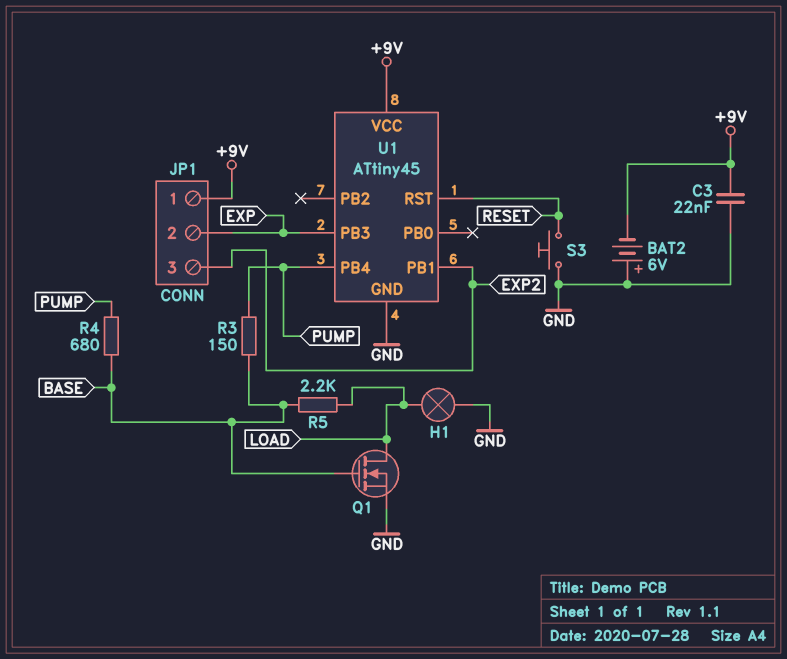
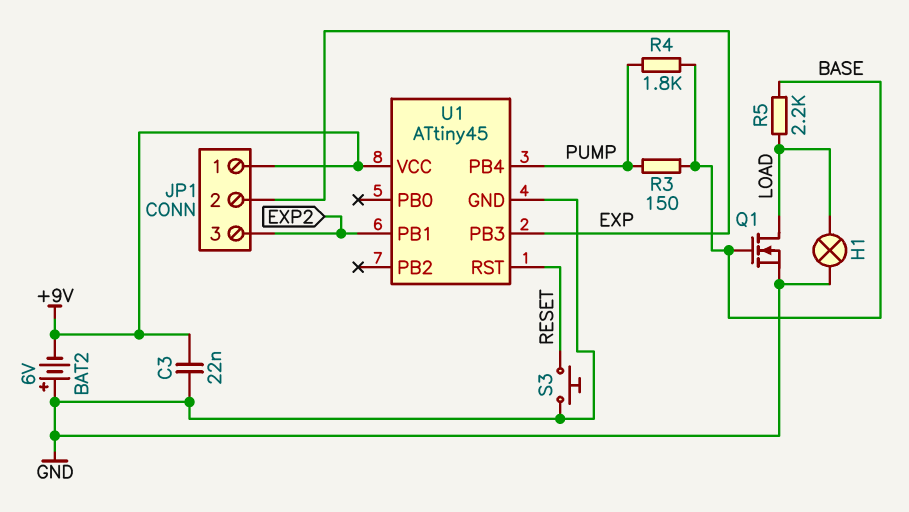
R4: 680 (BASE, PUMP) -> 1.8k (BASE, PUMP)

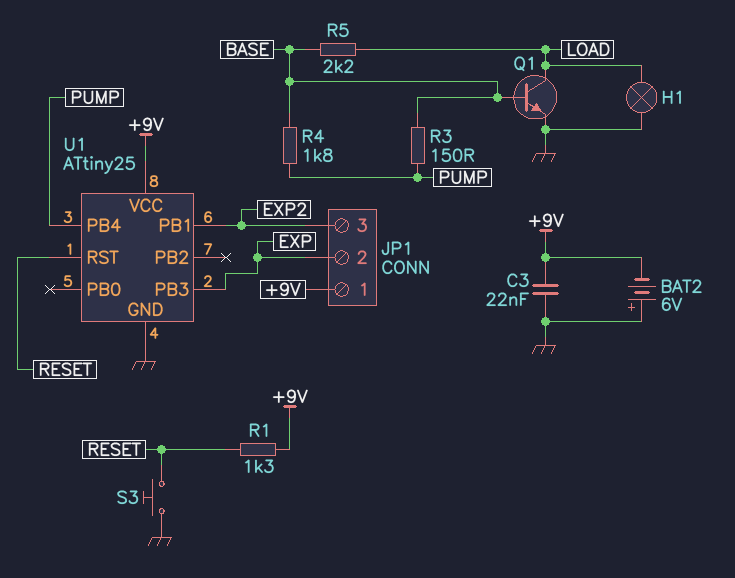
Q1: NMOS (G BASE, D LOAD, S GND) -> NPN (B BASE, C LOAD, E GND)
R1: none -> 1.3k (+9V, RESET)
U1: ATtiny45 -> ATtiny25

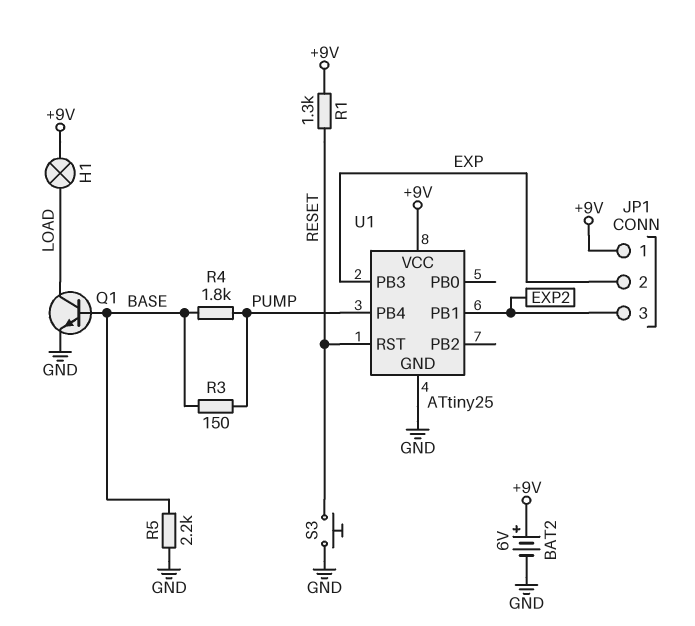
BAT2: 6V (plus GND, minus +9V) -> 6V (plus +9V, minus GND)
C3: 22nF (+9V, GND) -> none
H1: lamp (GND, LOAD) -> lamp (+9V, LOAD)
R5: 2.2k (BASE, LOAD) -> 2.2k (BASE, GND)

